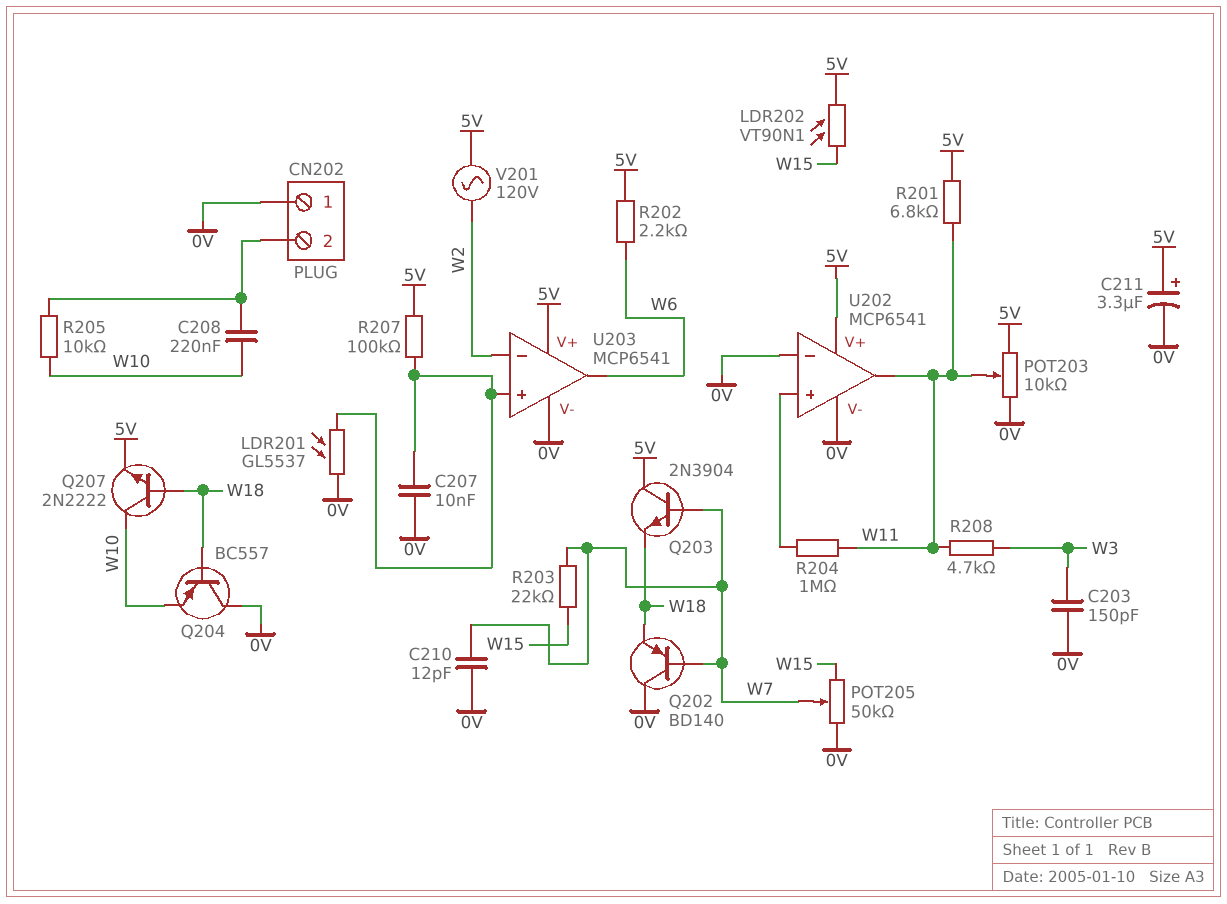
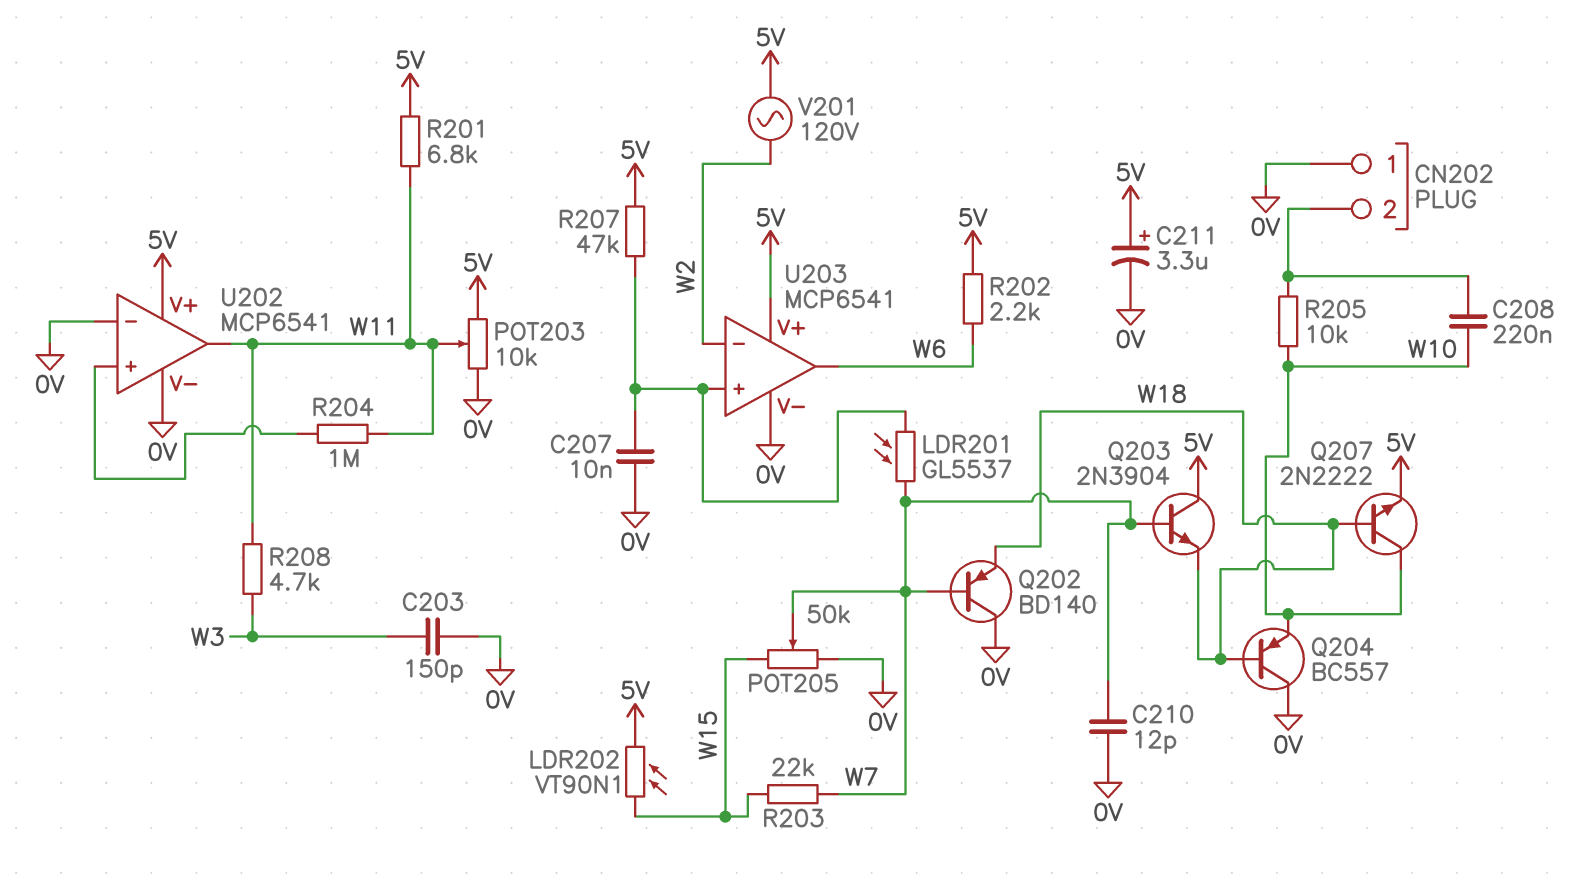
LDR201: GL5537 (0V, U203/in+) -> GL5537 (U203/in+, W7)
R207: 100k (5V, U203/in+) -> 47k (5V, U203/in+)

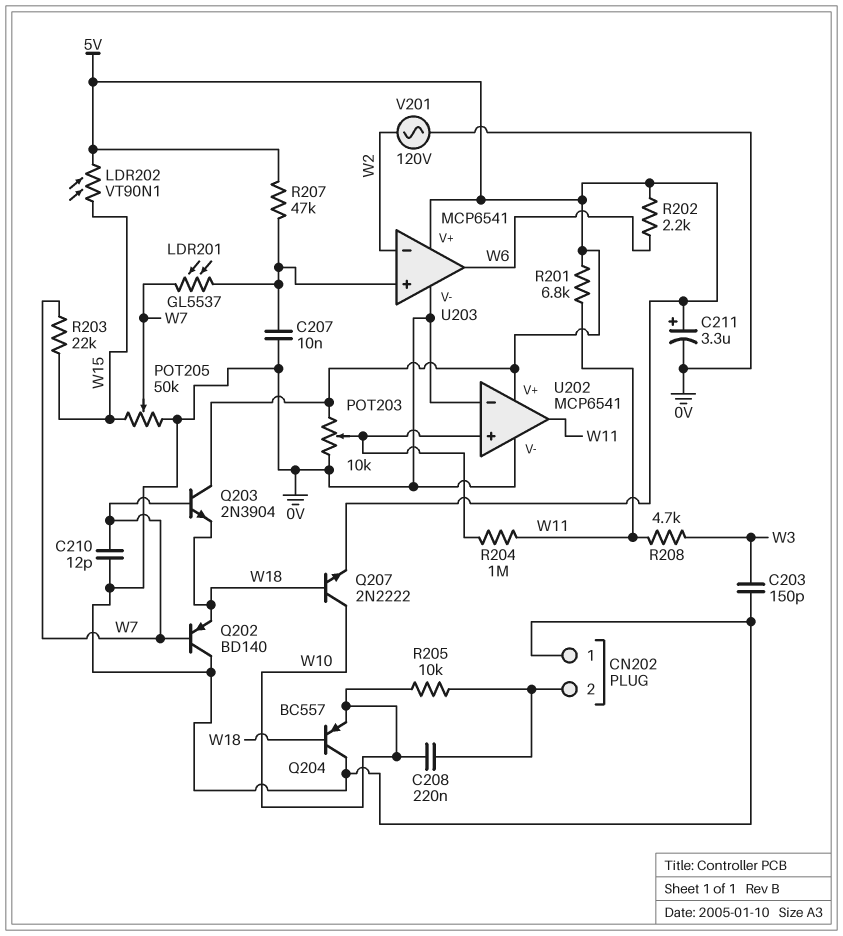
POT203: 10k (0V, 5V, wiper W11) -> 10k (0V, 5V, wiper U202/in+)
V201: AC 120V (5V, W2) -> AC 120V (0V, W2)

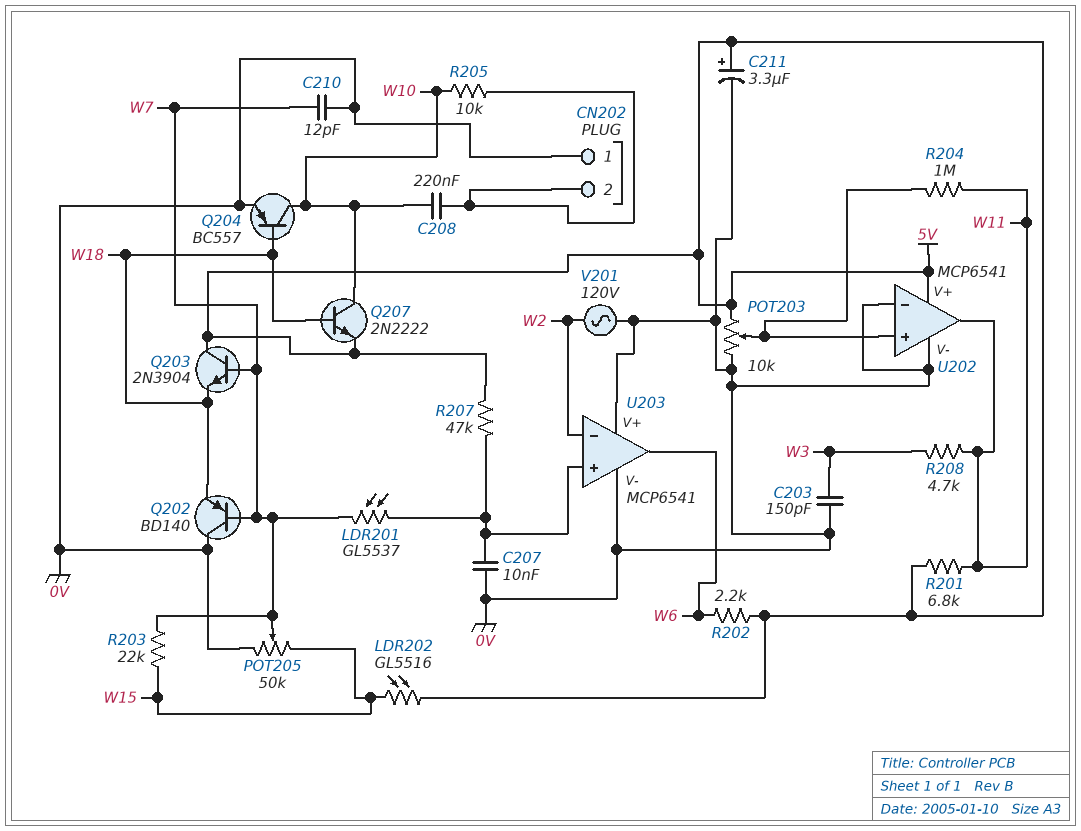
LDR202: VT90N1 (5V, W15) -> GL5516 (5V, W15)
Q204: PNP BC557 (B W18, C 0V, E W10) -> PNP BC557 (B W18, C W10, E 0V)
U203 pin V+: 5V -> 0V

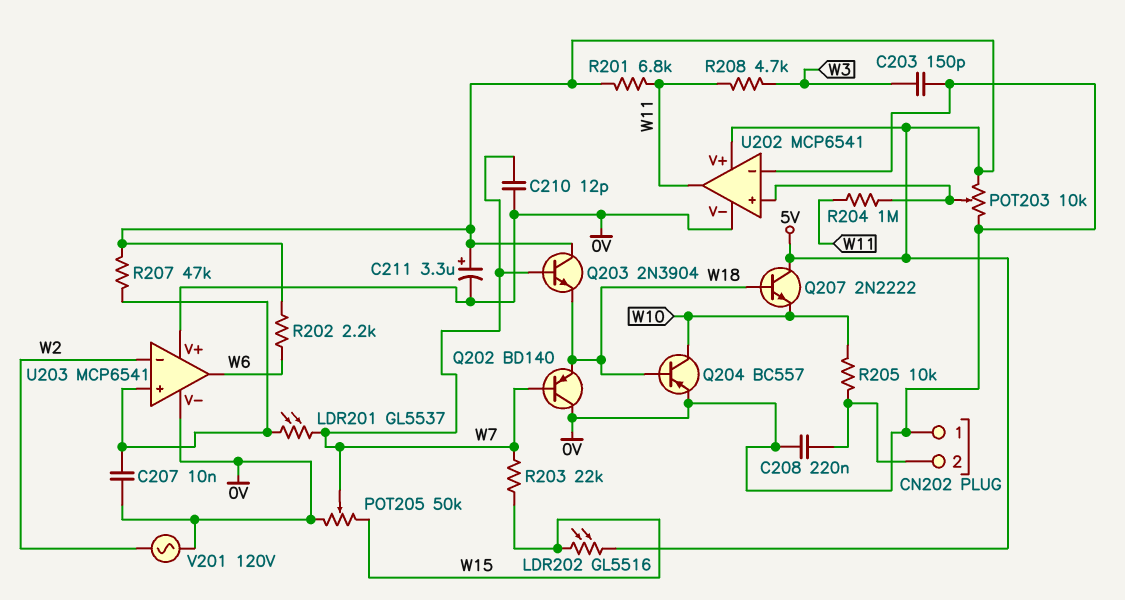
C208: 220nF (CN202/2, W10) -> 220nF (0V, CN202/2)
Q207: NPN 2N2222 (B W18, C W10, E 5V) -> NPN 2N2222 (B W18, C 5V, E W10)

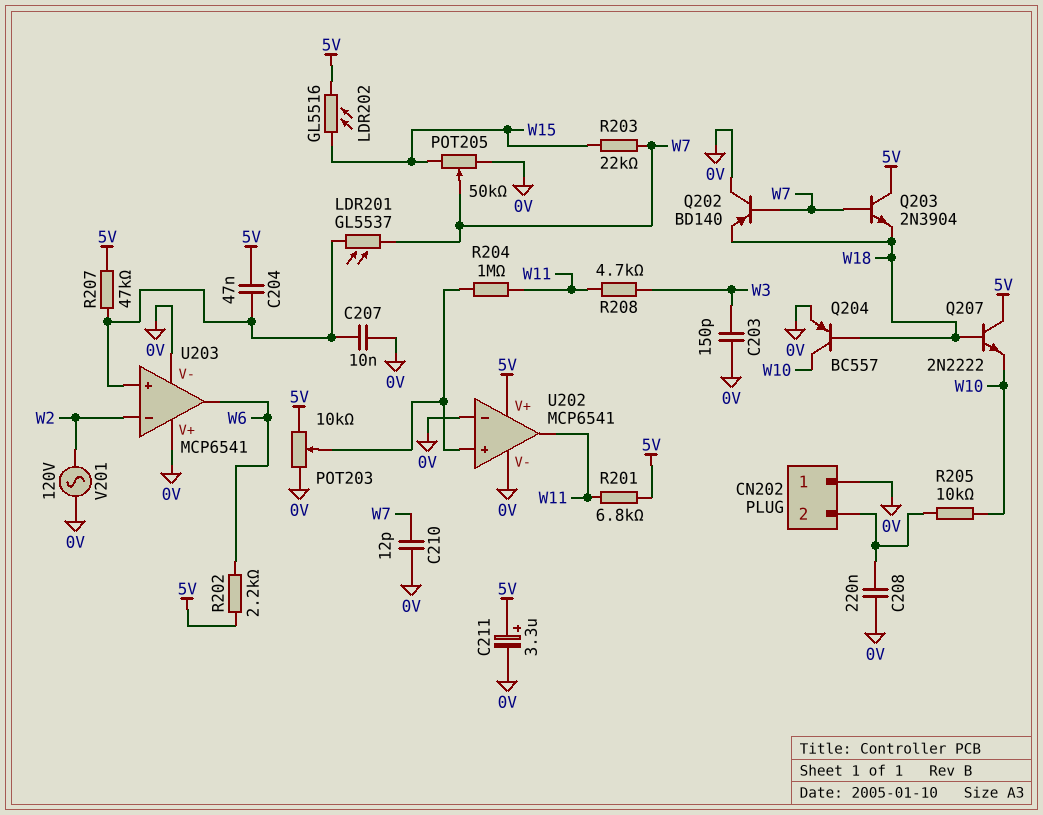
C204: none -> 47nF (5V, U203/in+)

